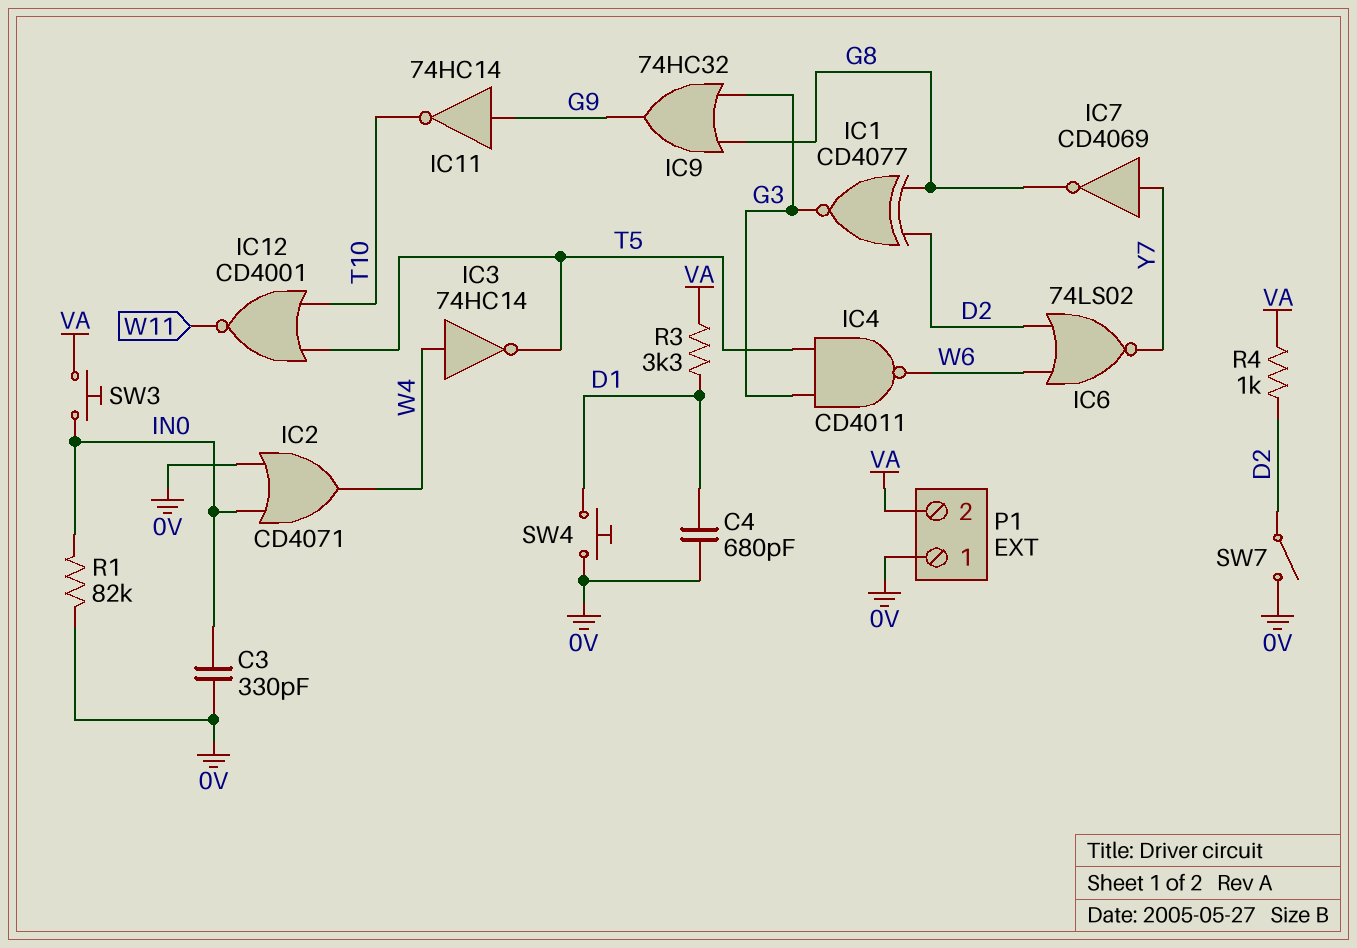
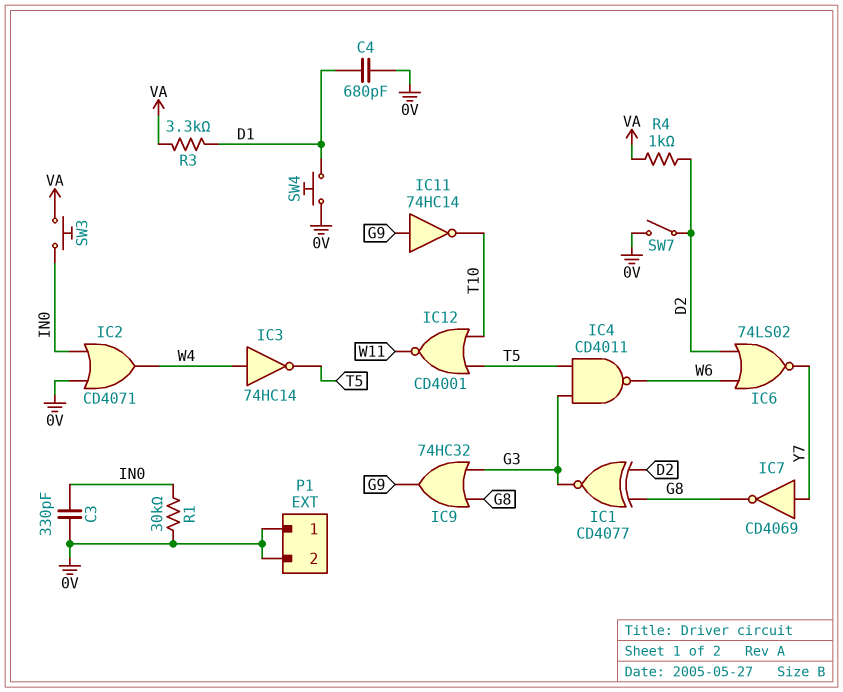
P1 pin 2: VA -> 0V
R1: 82k (0V, IN0) -> 30k (0V, IN0)

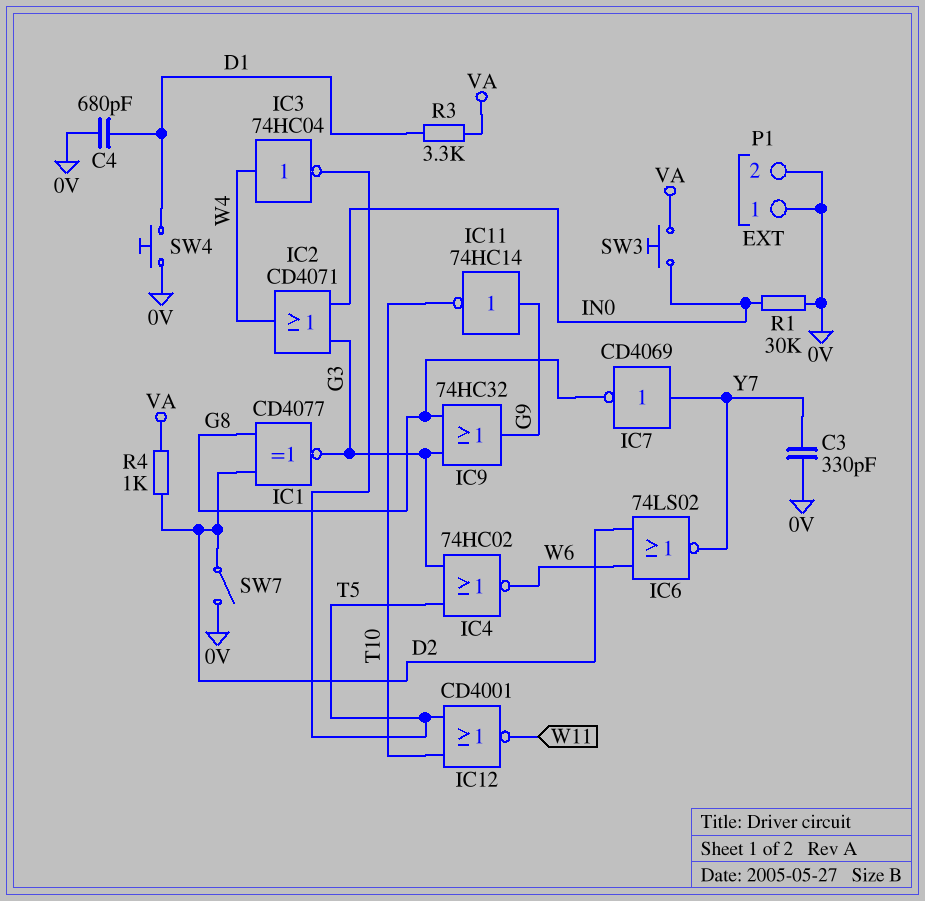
C3: 330pF (0V, IN0) -> 330pF (0V, Y7)
IC2: OR CD4071 (in 0V, in IN0, out W4) -> OR CD4071 (in G3, in IN0, out W4)
IC3: NOT 74HC14 (in W4, out T5) -> NOT 74HC04 (in W4, out T5)
IC4: NAND CD4011 (in G3, in T5, out W6) -> NOR 74HC02 (in G3, in T5, out W6)

